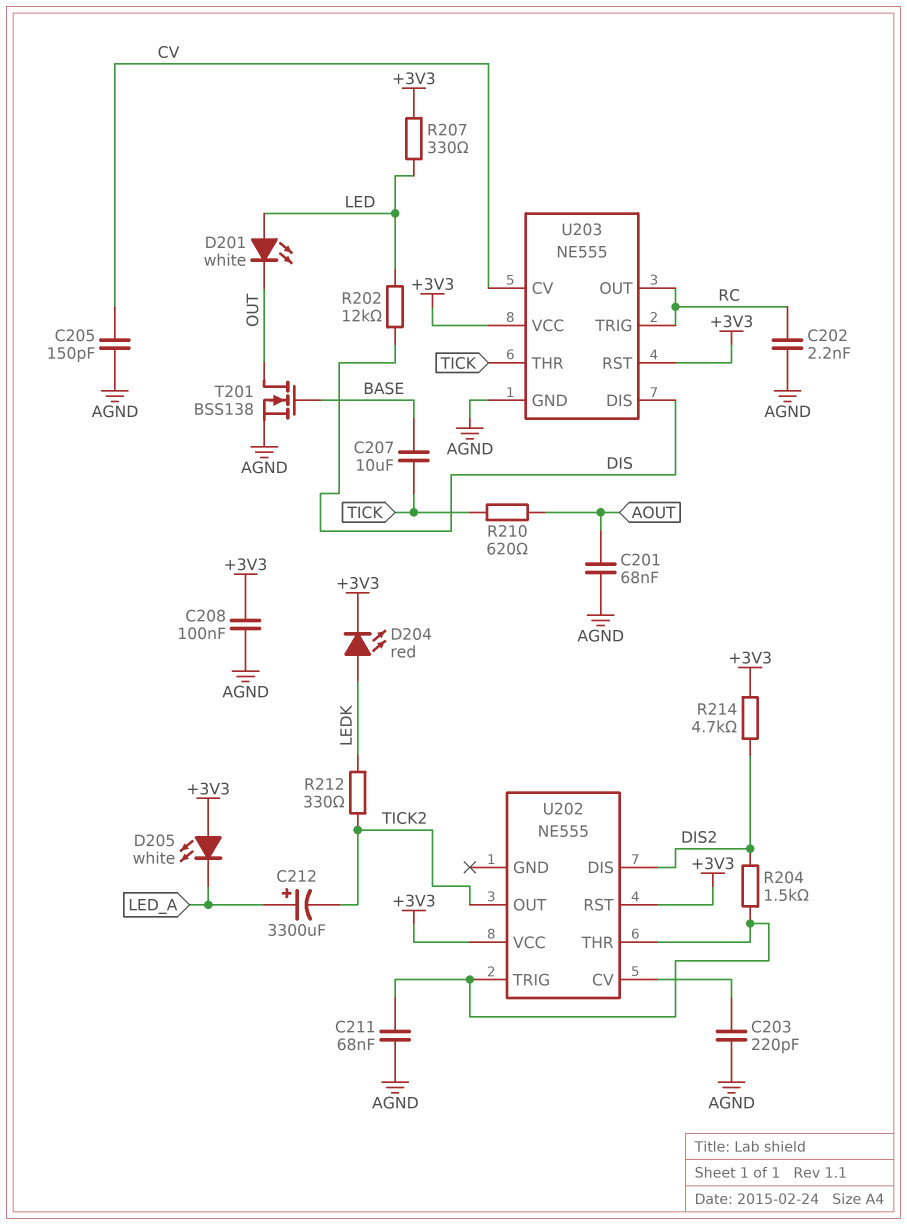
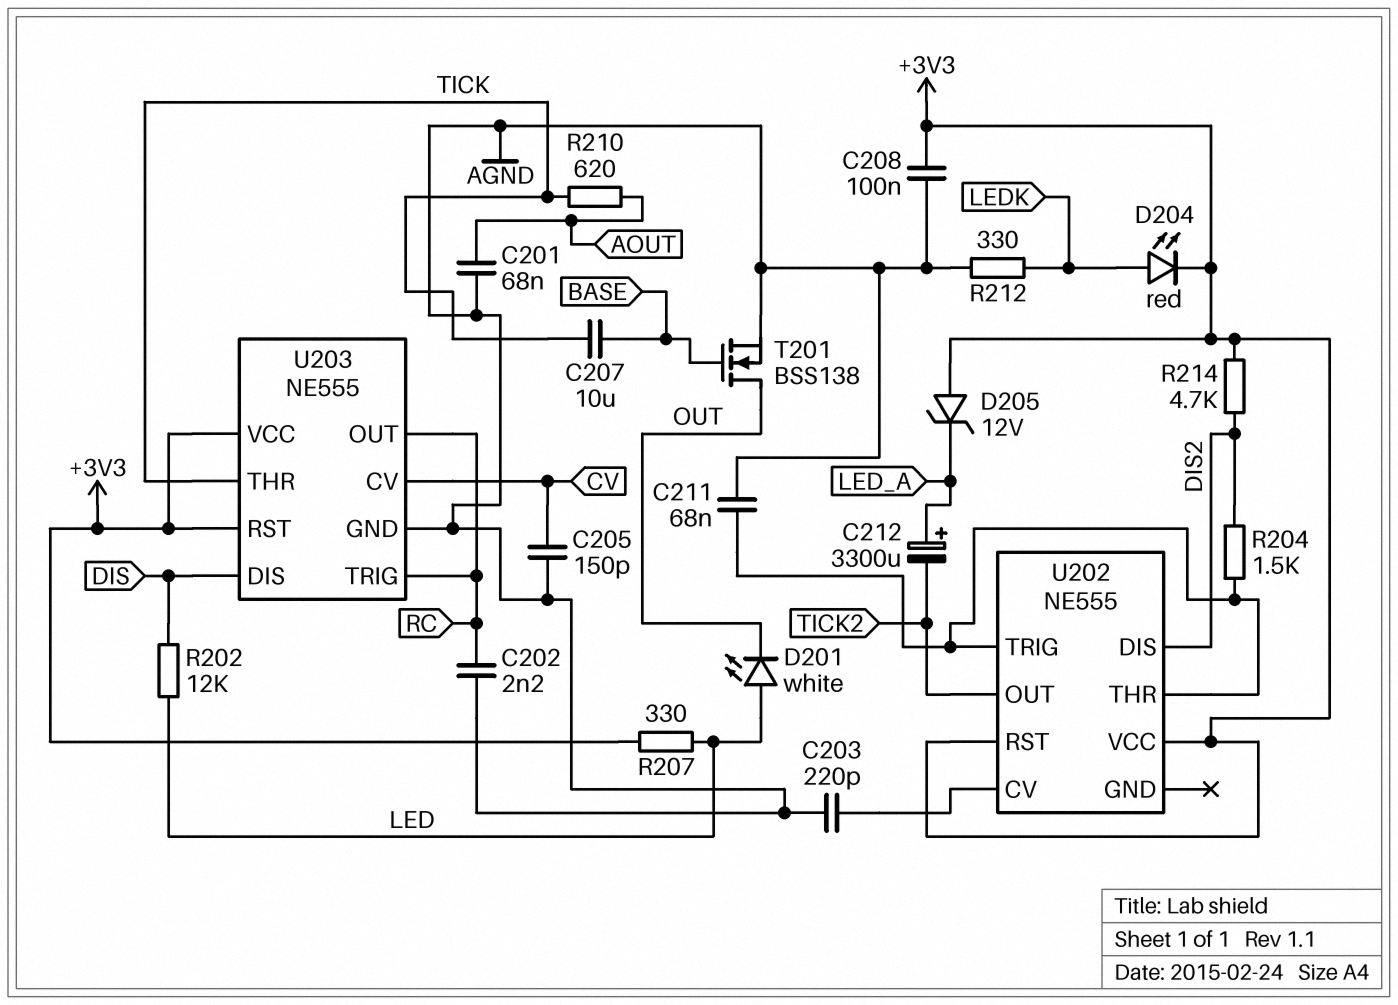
D205: LED white (A +3V3, K LED_A) -> zener 12V (A +3V3, K LED_A)
R212: 330 (LEDK, TICK2) -> 330 (AGND, LEDK)

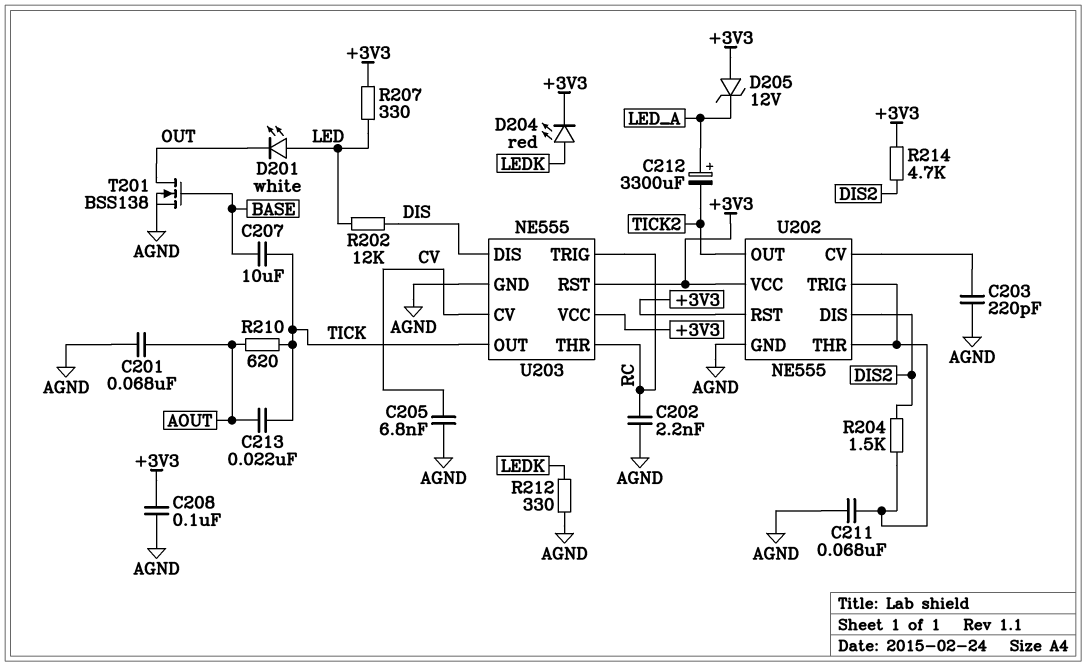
C205: 150pF (AGND, CV) -> 6.8nF (AGND, CV)
C213: none -> 22nF (AOUT, TICK)
U202 pin GND: none -> AGND
U203 pin OUT: RC -> TICK
U203 pin THR: TICK -> RC

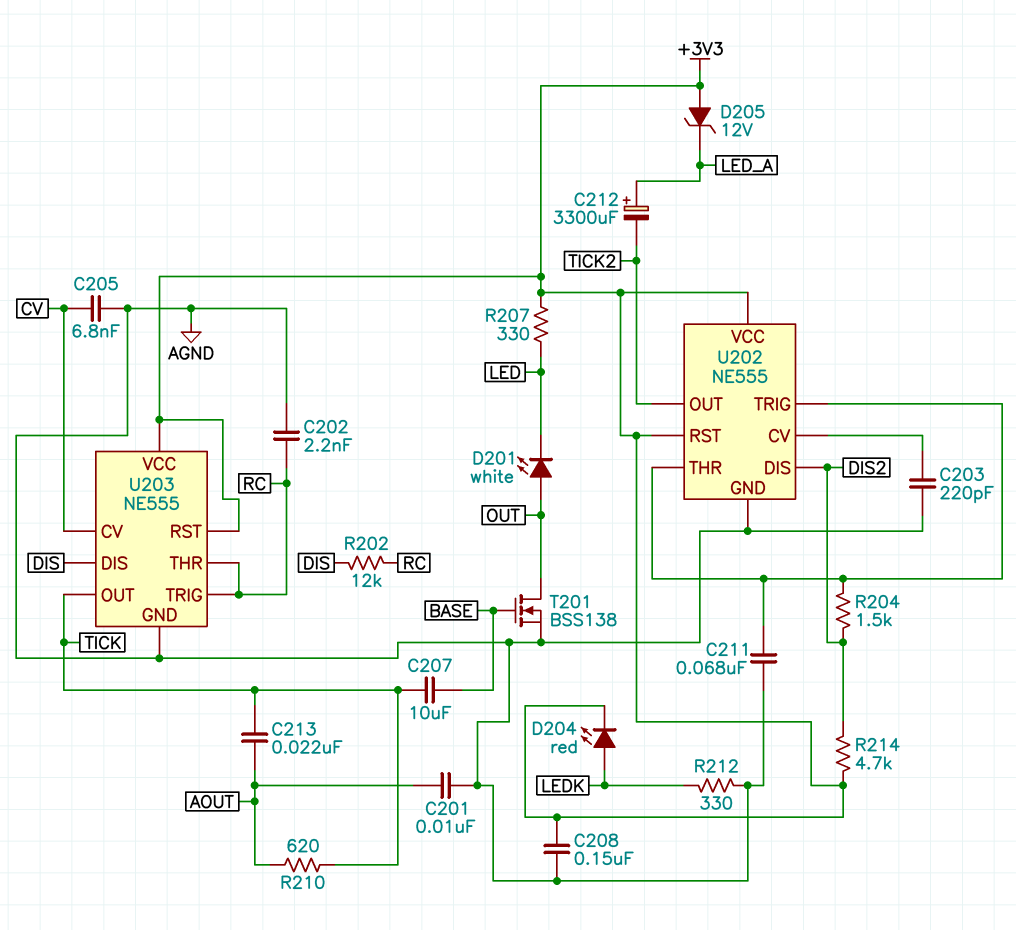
C201: 68nF (AGND, AOUT) -> 10nF (AGND, AOUT)
C208: 100nF (+3V3, AGND) -> 150nF (+3V3, AGND)
D201: LED white (A LED, K OUT) -> LED white (A OUT, K LED)
R202: 12k (DIS, LED) -> 12k (DIS, RC)

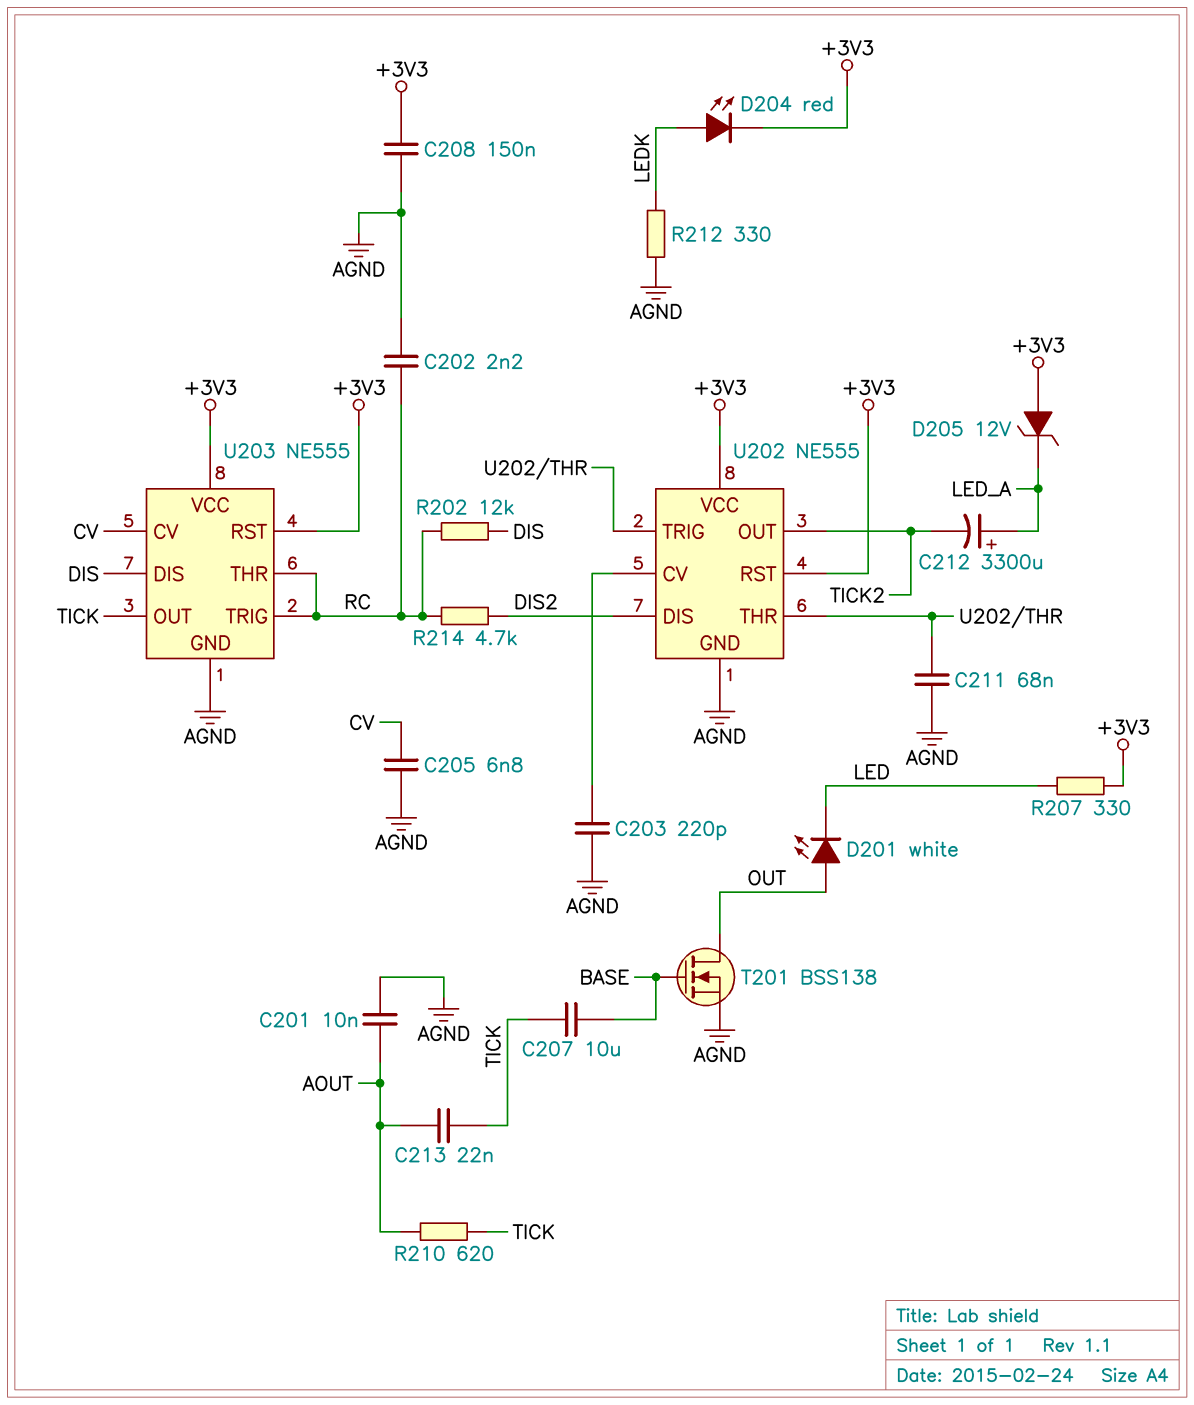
R204: 1.5k (DIS2, U202/THR) -> none
R214: 4.7k (+3V3, DIS2) -> 4.7k (DIS2, RC)

